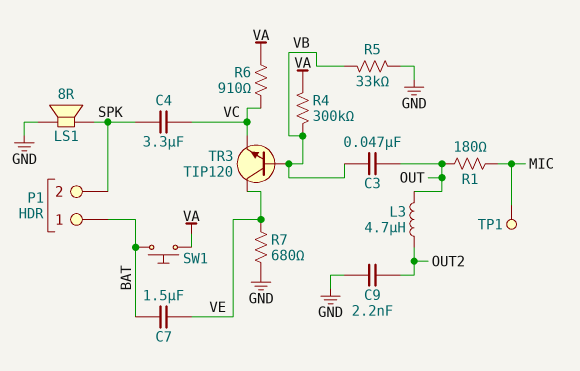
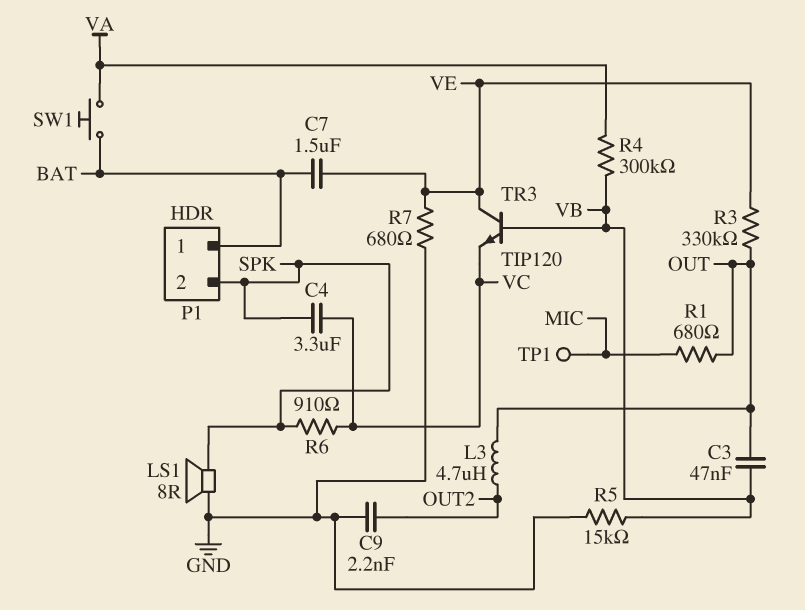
R1: 180 (MIC, OUT) -> 680 (MIC, OUT)
R3: none -> 330k (OUT, VE)
R5: 33k (GND, VB) -> 15k (GND, VB)
R6: 910 (VA, VC) -> 910 (SPK, VC)

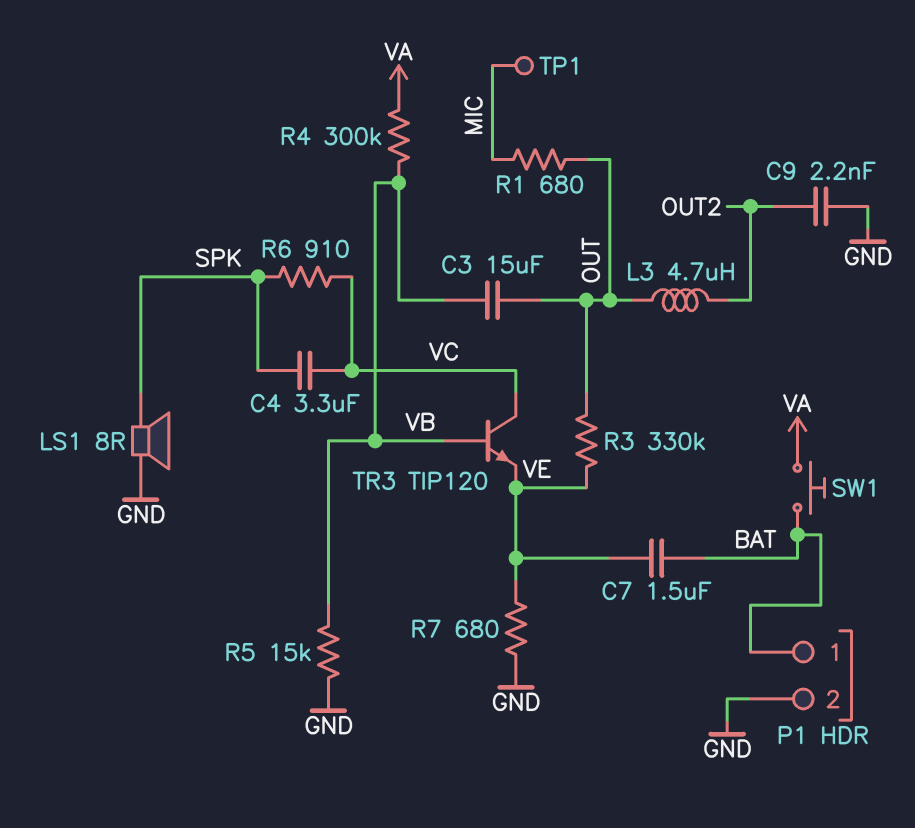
C3: 47nF (OUT, VB) -> 15uF (OUT, VB)
P1 pin 2: SPK -> GND
TR3: NPN TIP120 (B VB, C VE, E VC) -> NPN TIP120 (B VB, C VC, E VE)

